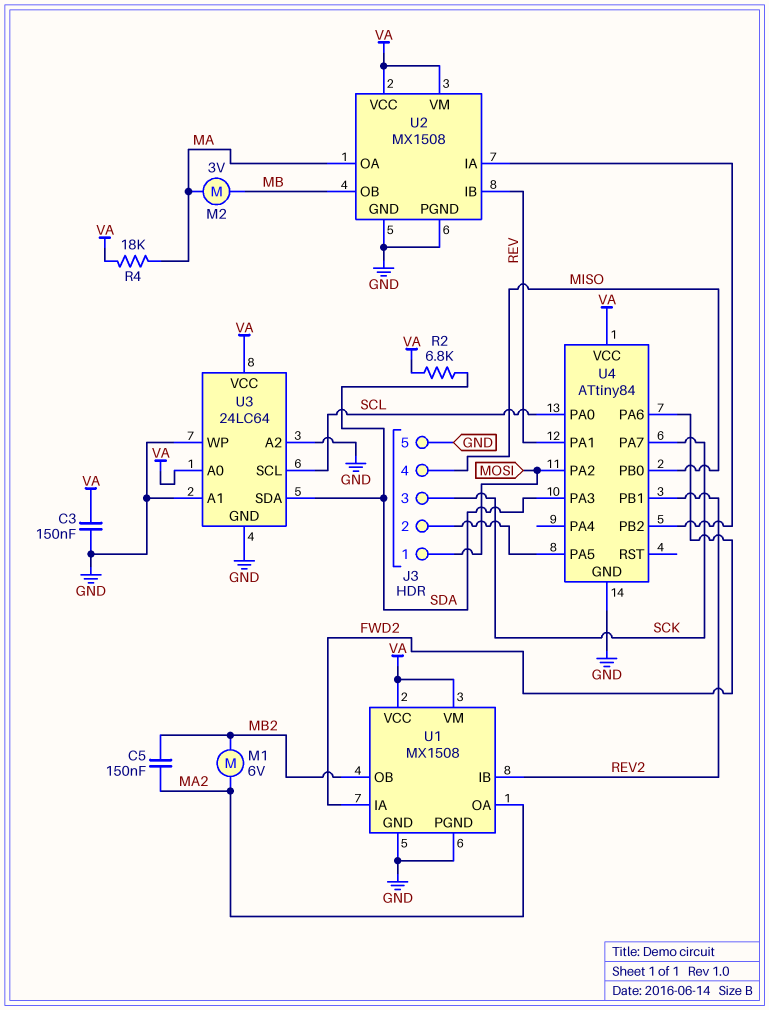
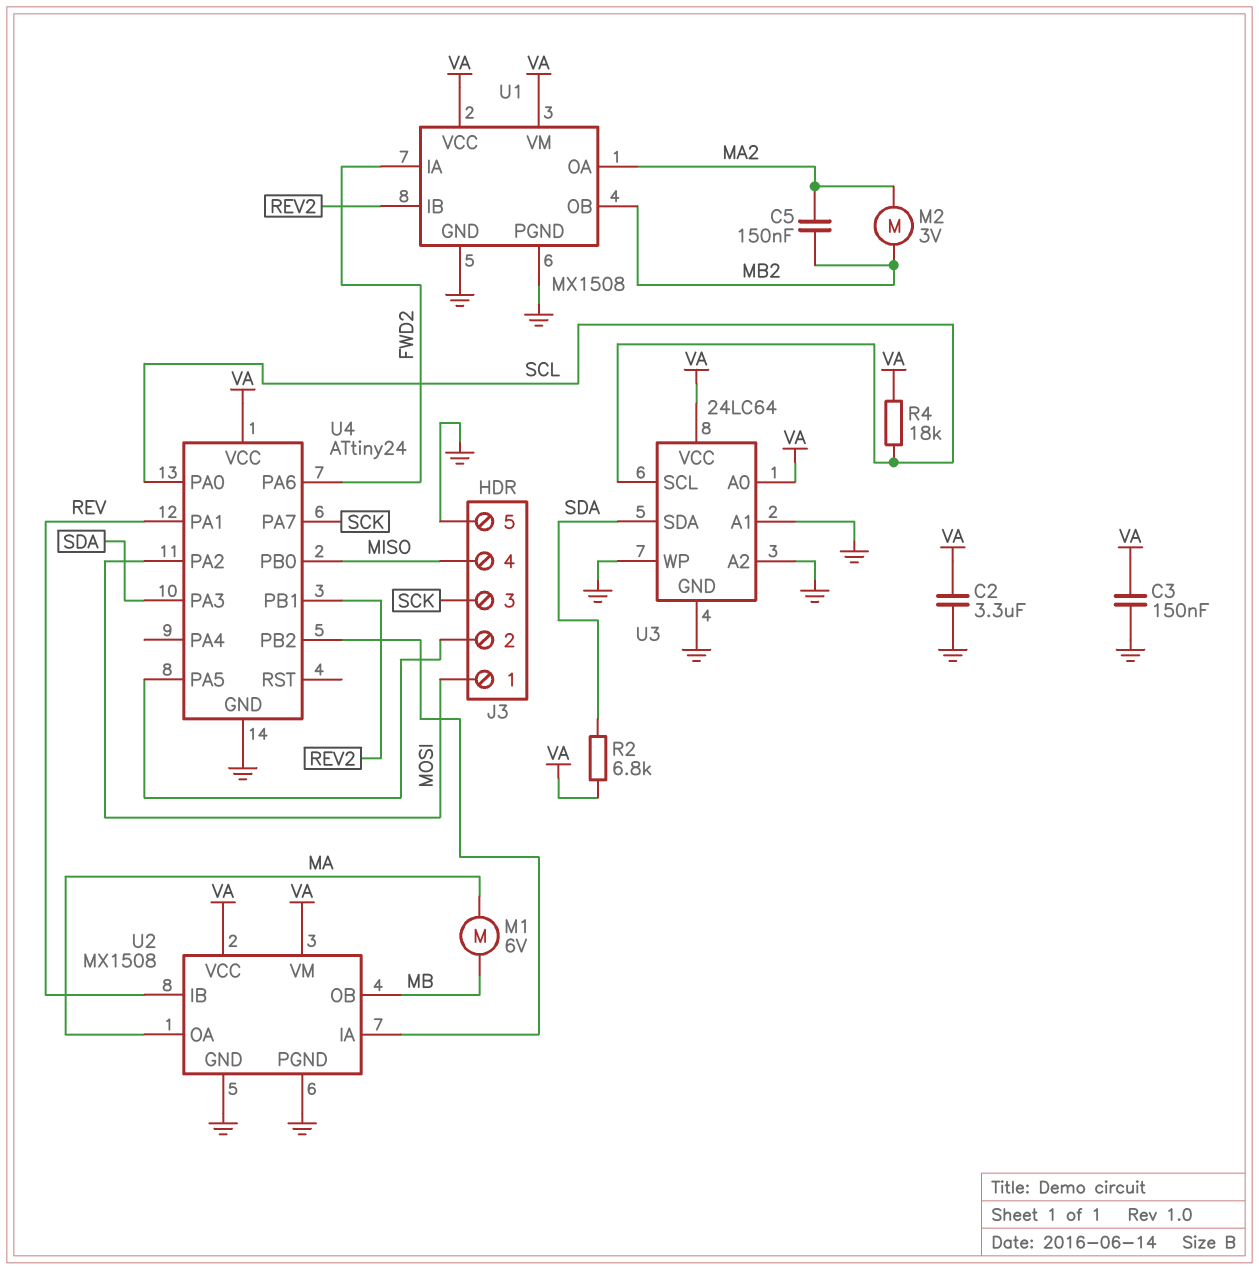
C2: none -> 3.3uF (GND, VA)
M1: motor 6V (MA2, MB2) -> motor 6V (MA, MB)
M2: motor 3V (MA, MB) -> motor 3V (MA2, MB2)
R4: 18k (MA, VA) -> 18k (SCL, VA)
U4: ATtiny84 -> ATtiny24

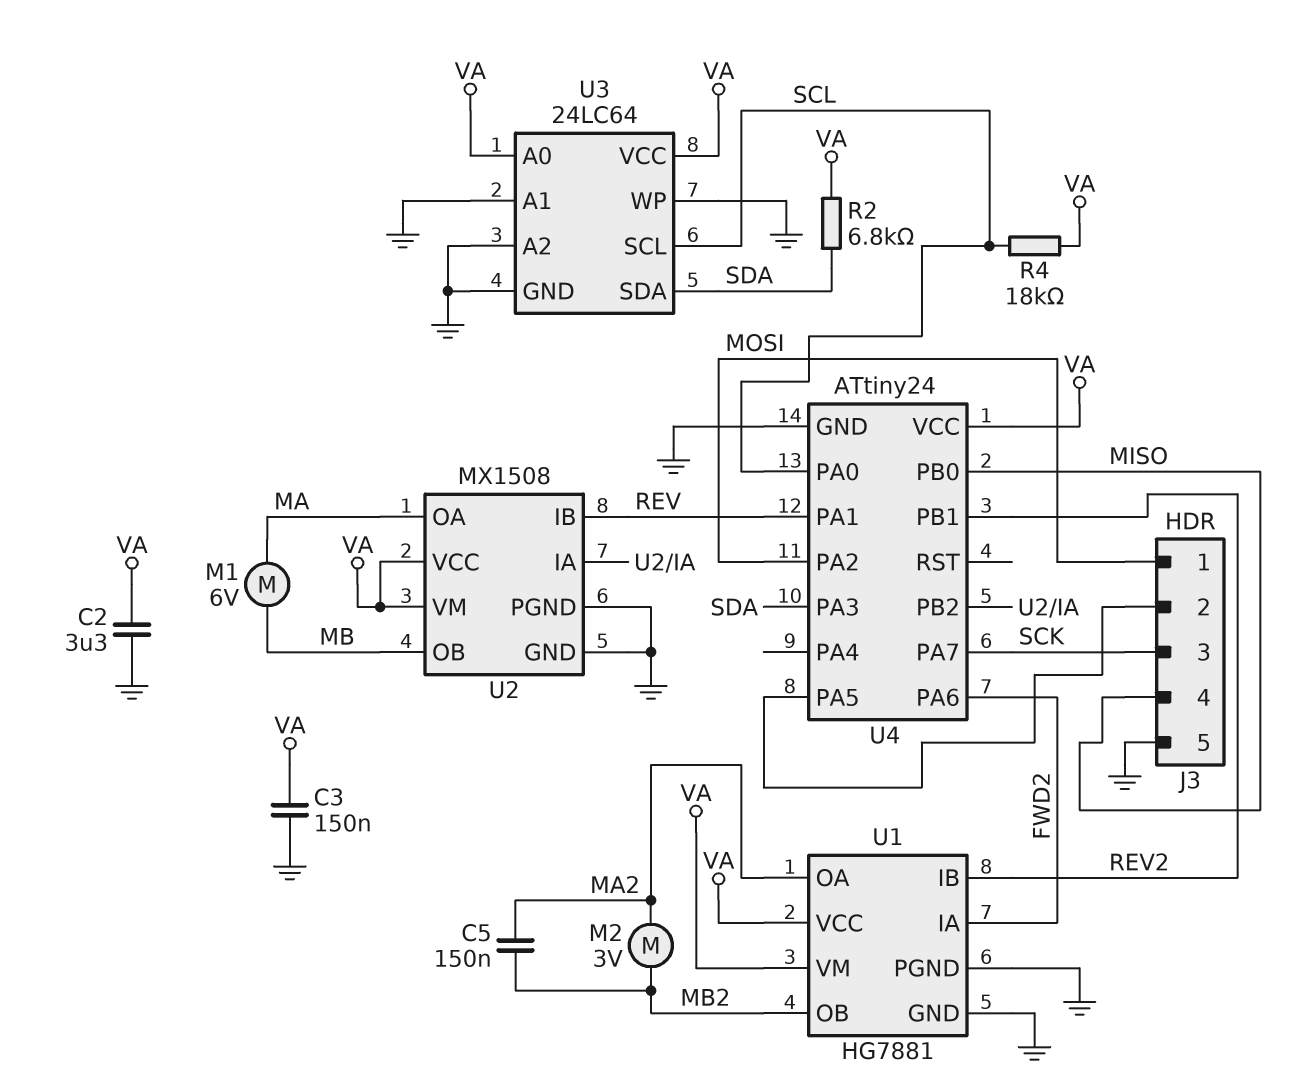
U1: MX1508 -> HG7881

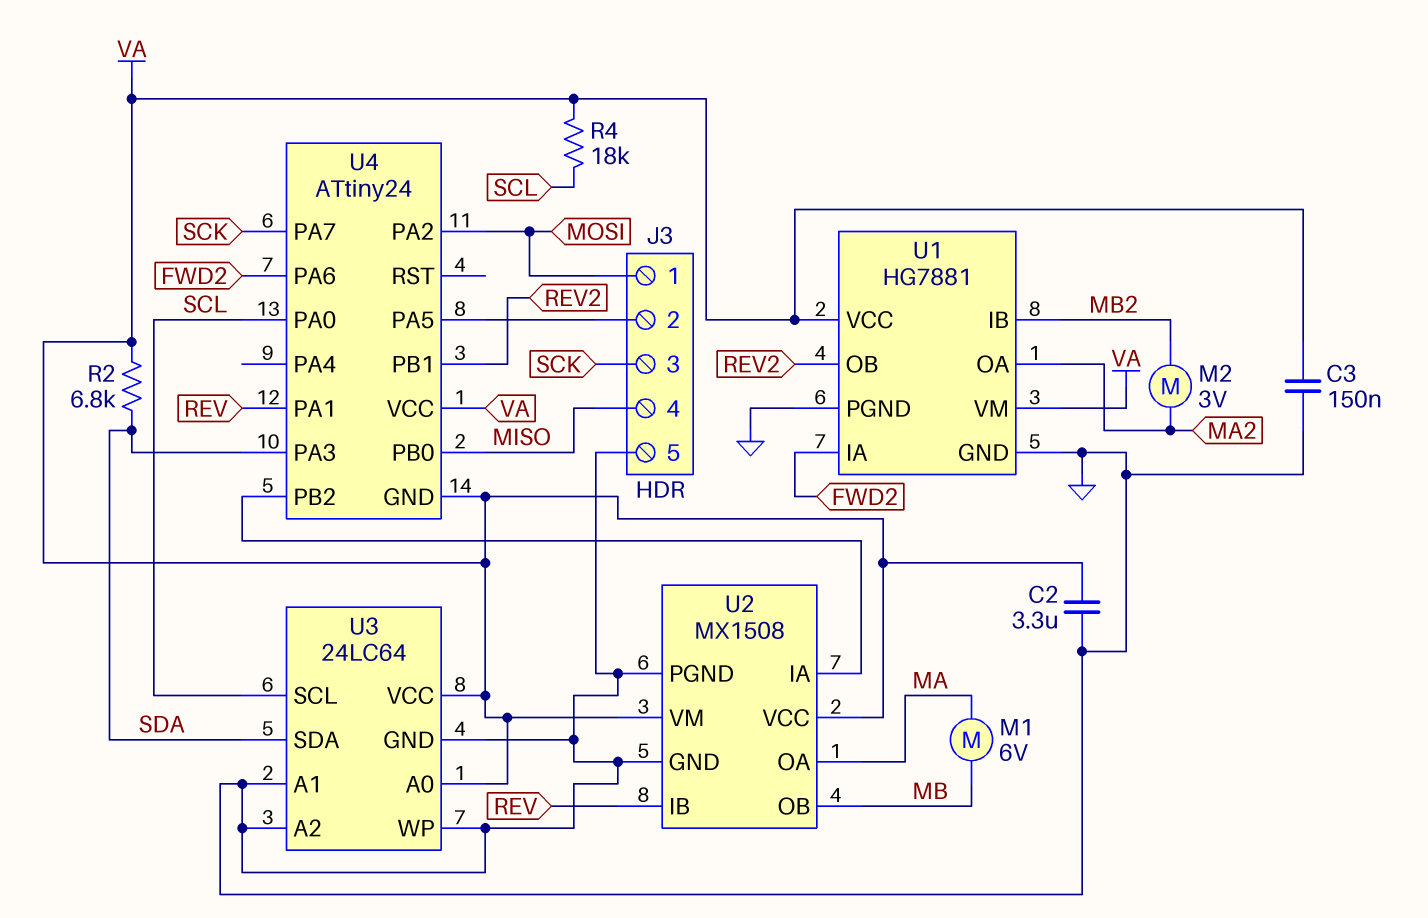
C5: 150nF (MA2, MB2) -> none
U1 pin IB: REV2 -> MB2
U1 pin OB: MB2 -> REV2
U4 pin GND: GND -> VA

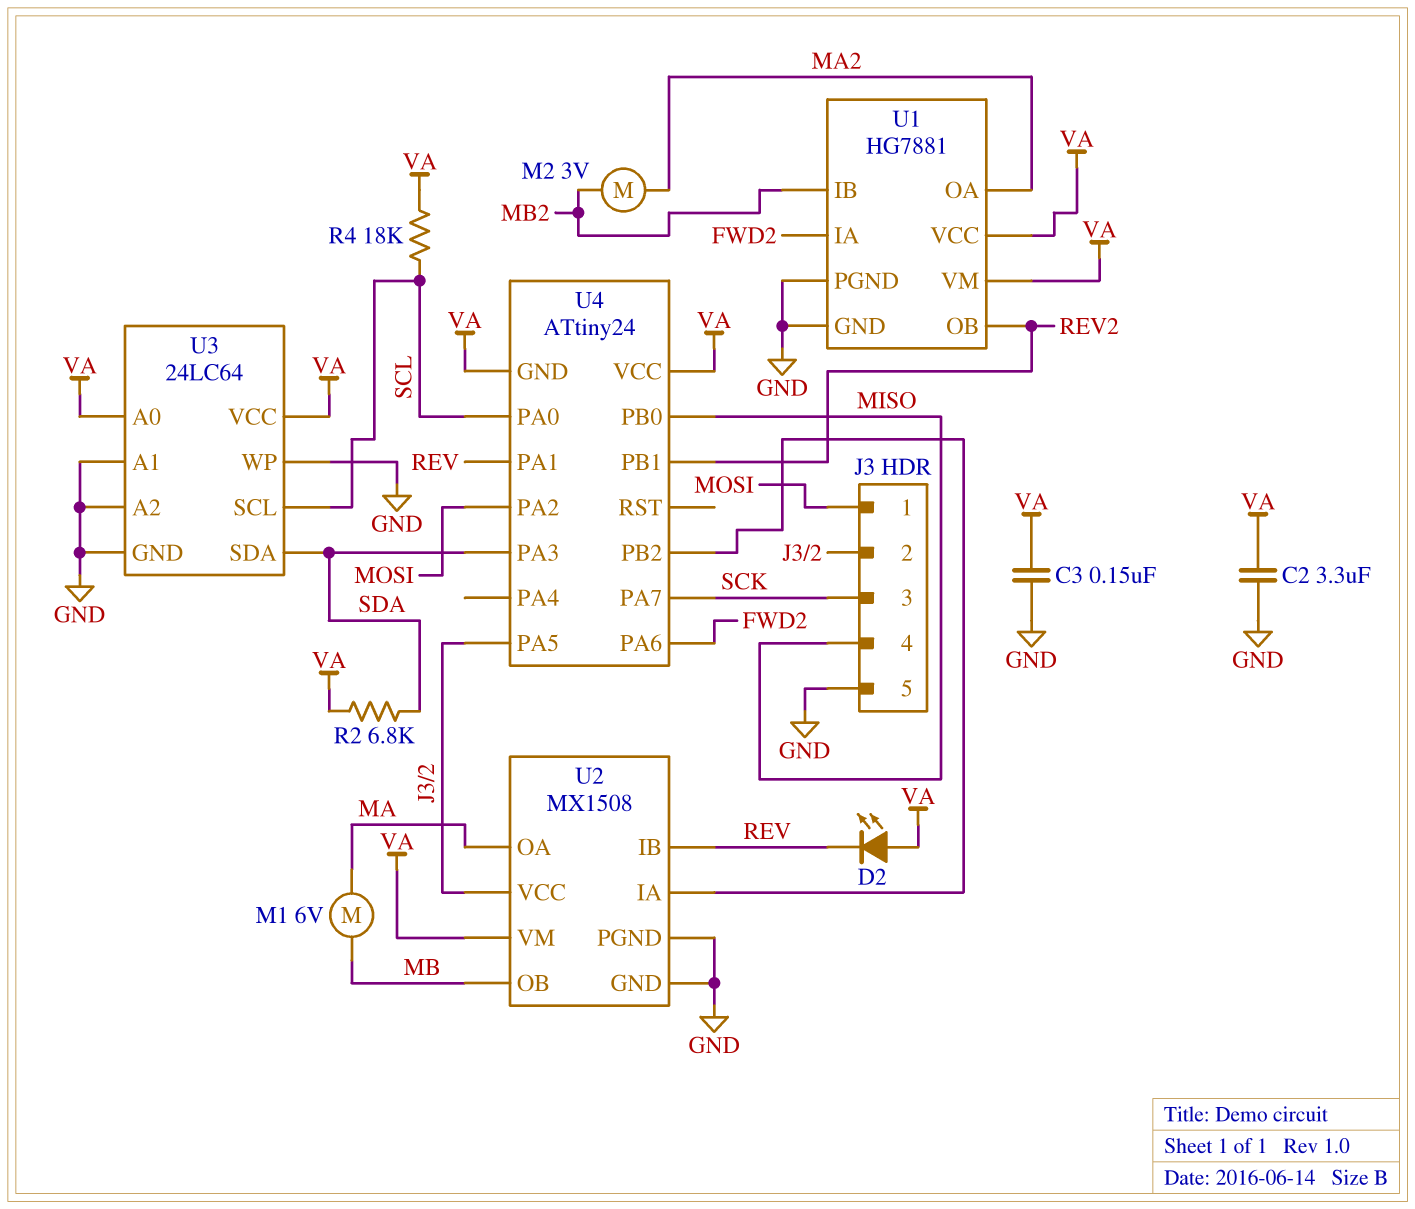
D2: none -> LED (A VA, K REV)
U2 pin VCC: VA -> J3/2

